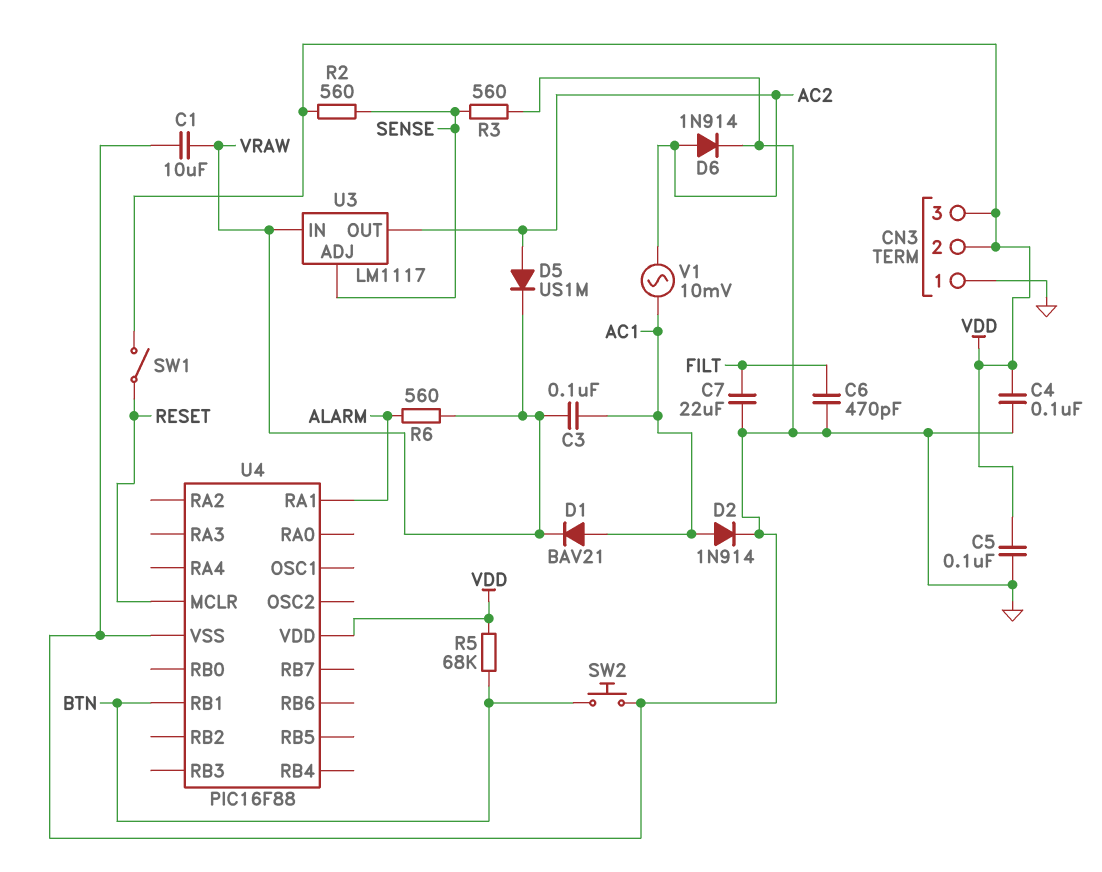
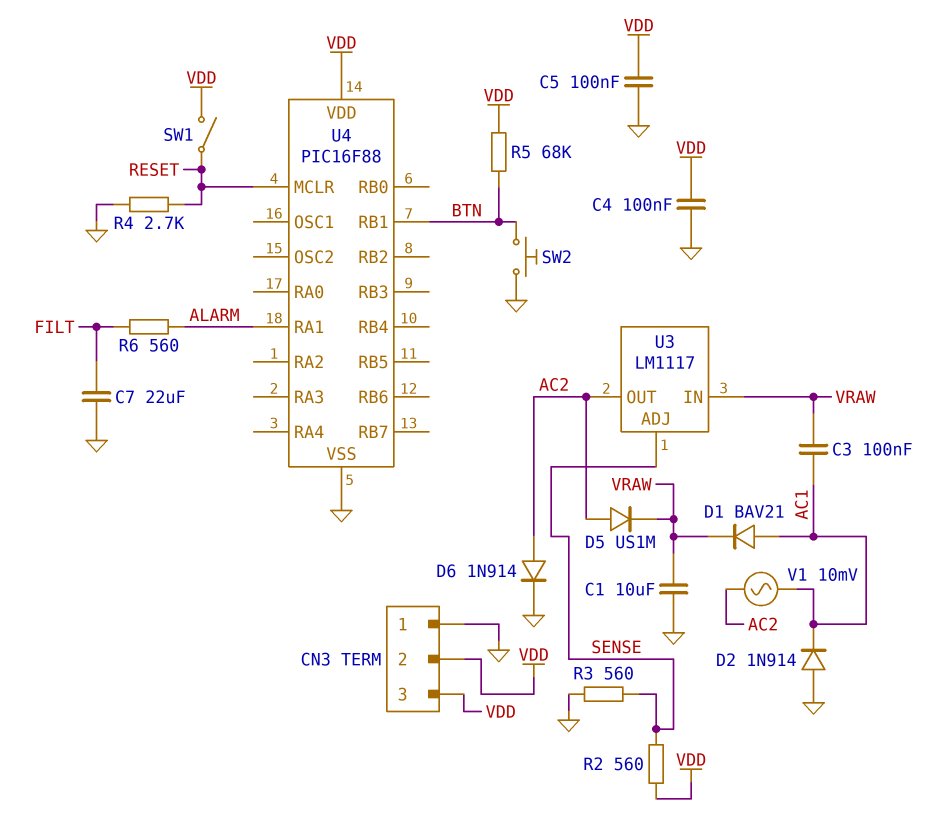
C6: 470pF (FILT, GND) -> none
D2: diode 1N914 (A AC1, K GND) -> diode 1N914 (A GND, K AC1)
R4: none -> 2.7k (GND, RESET)
R6: 560 (ALARM, VRAW) -> 560 (ALARM, FILT)

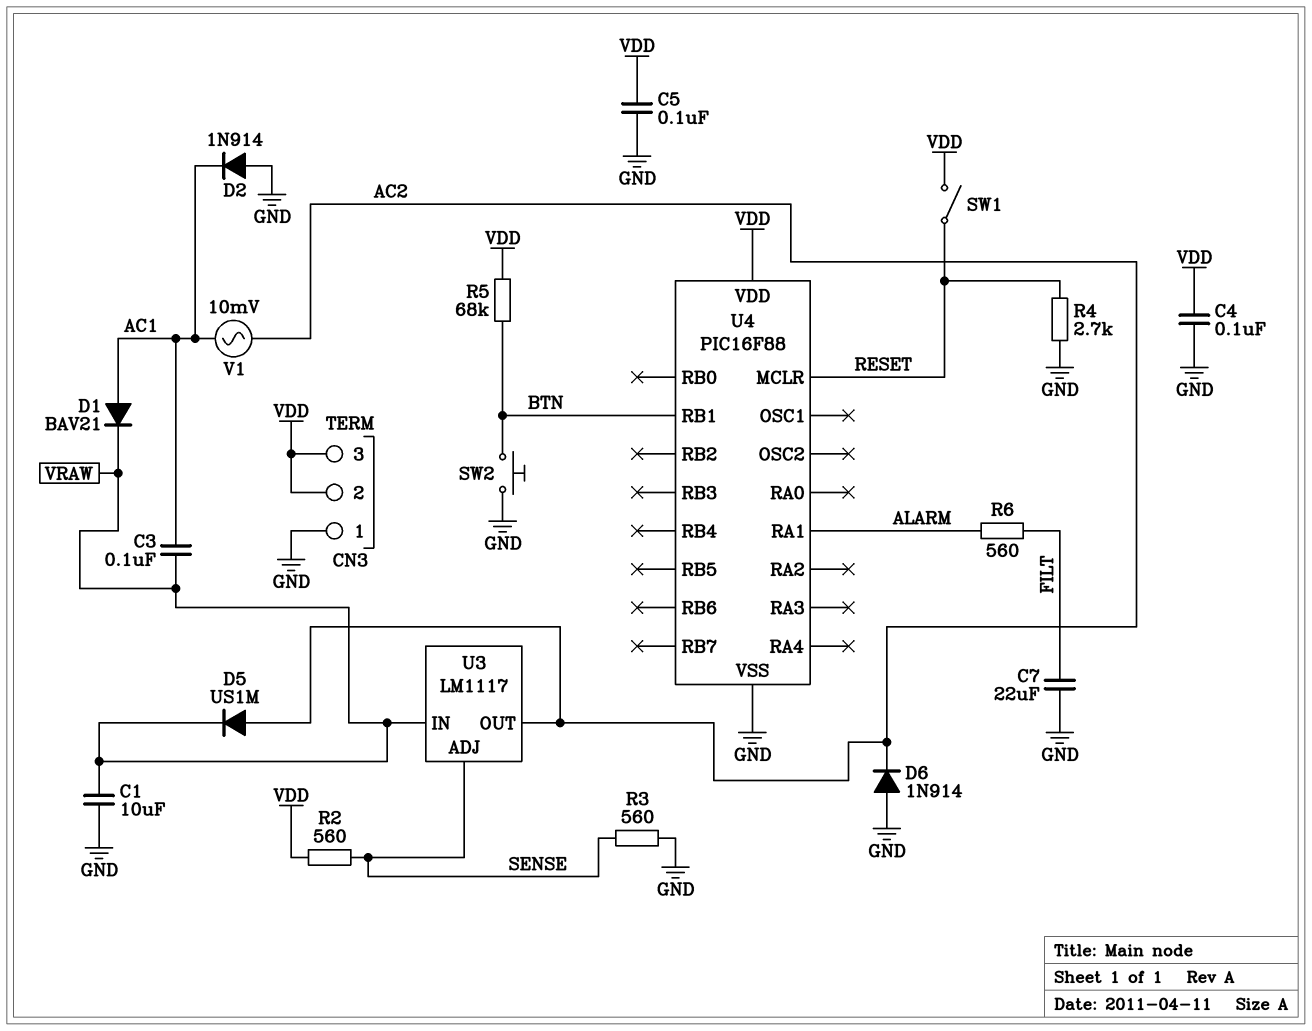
D6: diode 1N914 (A AC2, K GND) -> diode 1N914 (A GND, K AC2)

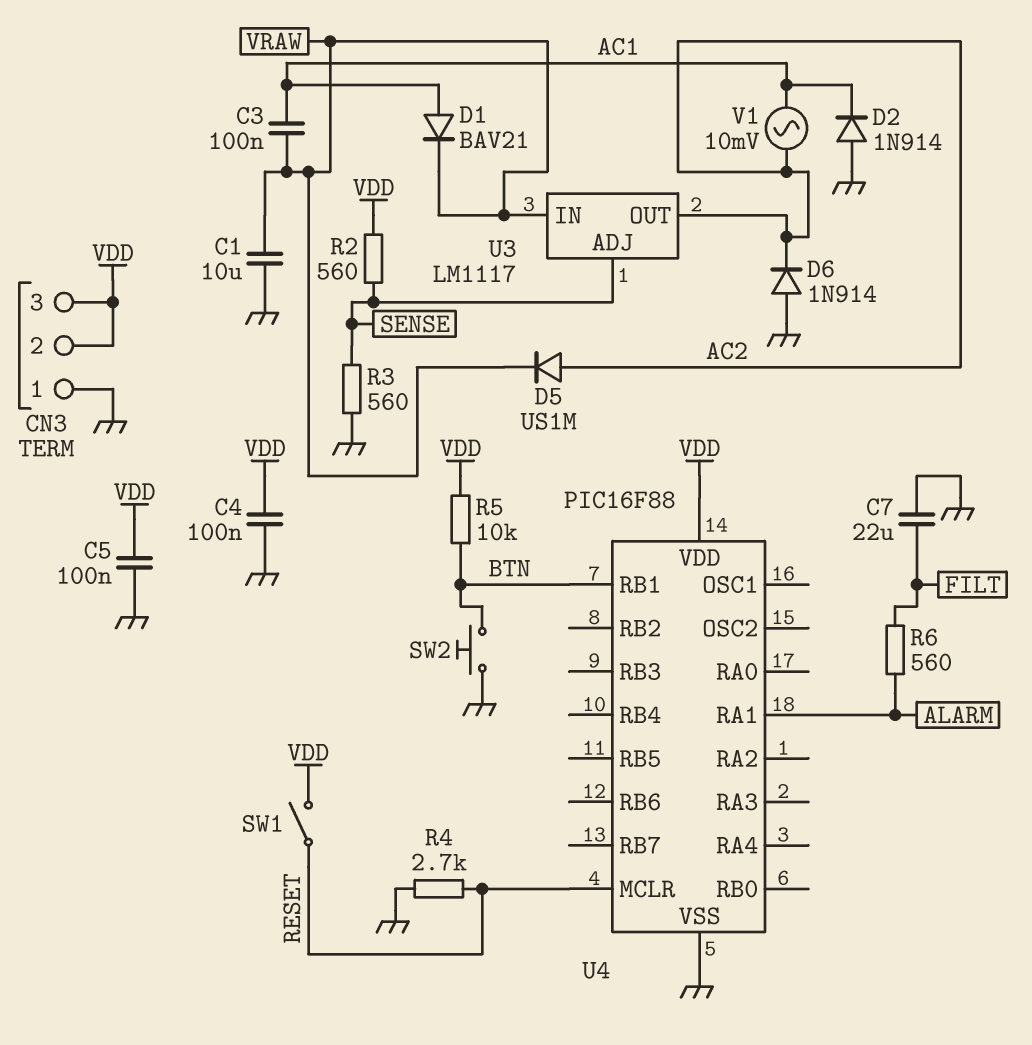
R5: 68k (BTN, VDD) -> 10k (BTN, VDD)

